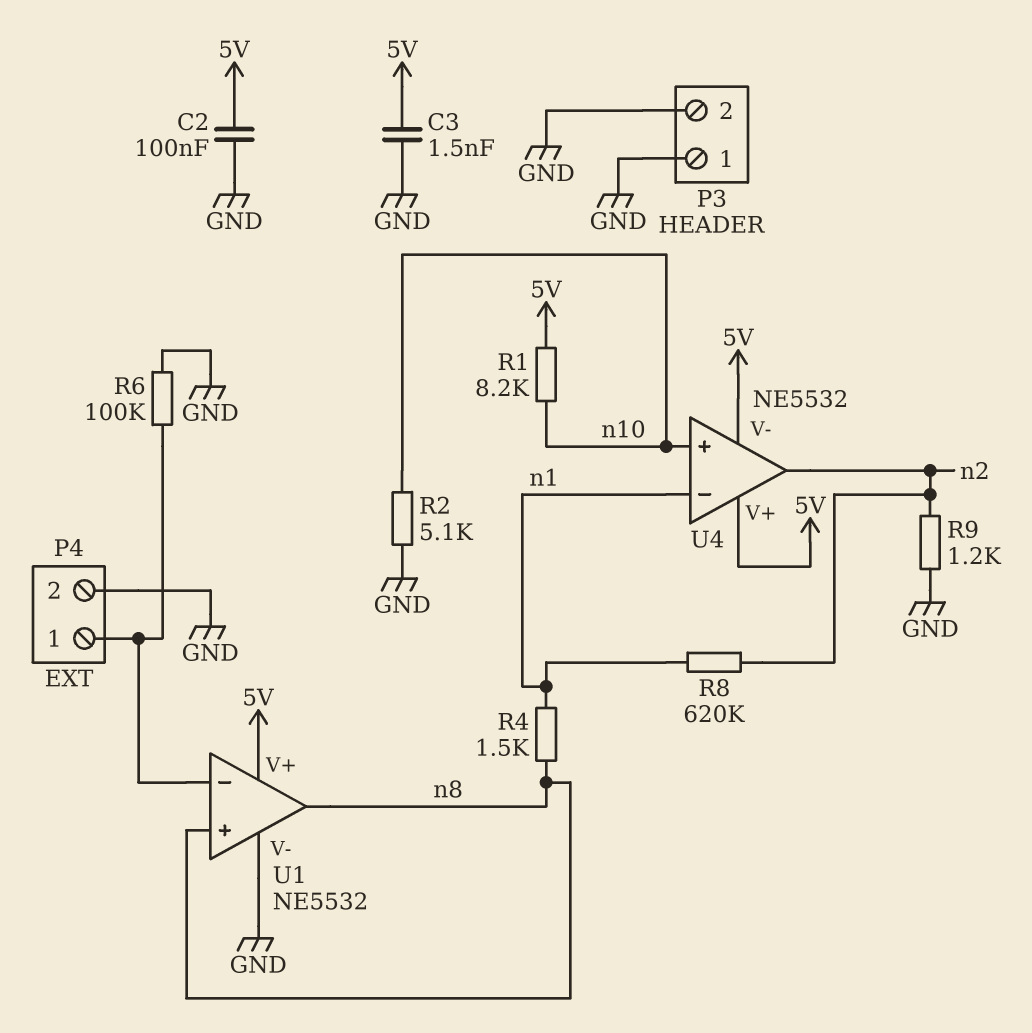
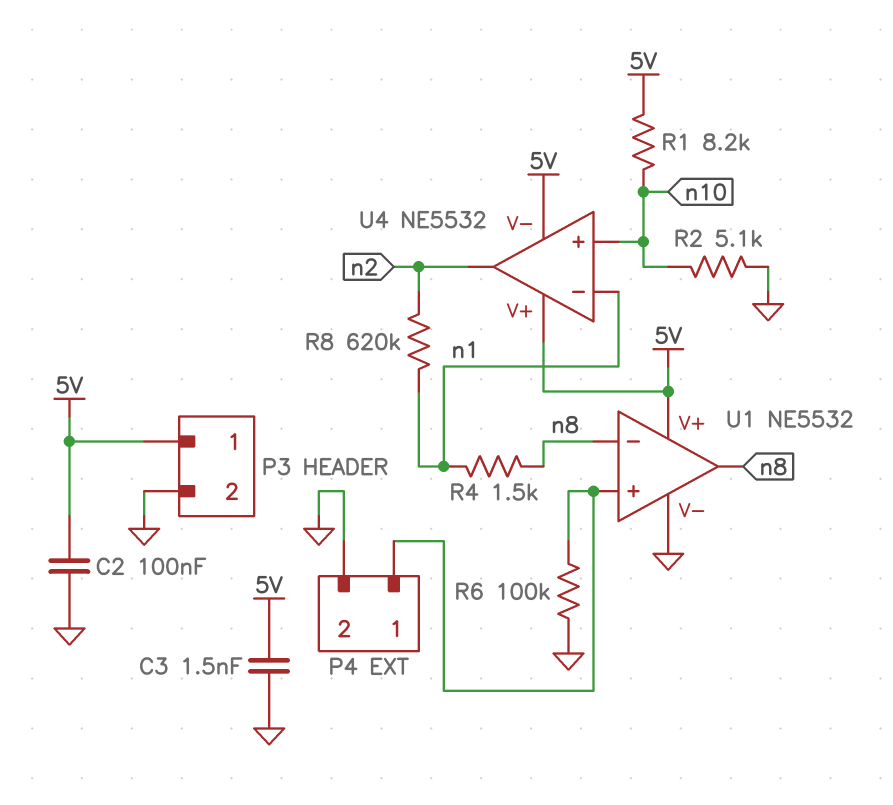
P3 pin 1: GND -> 5V
R9: 1.2k (GND, n2) -> none
U1 pin in+: n8 -> P4/1
U1 pin in-: P4/1 -> n8

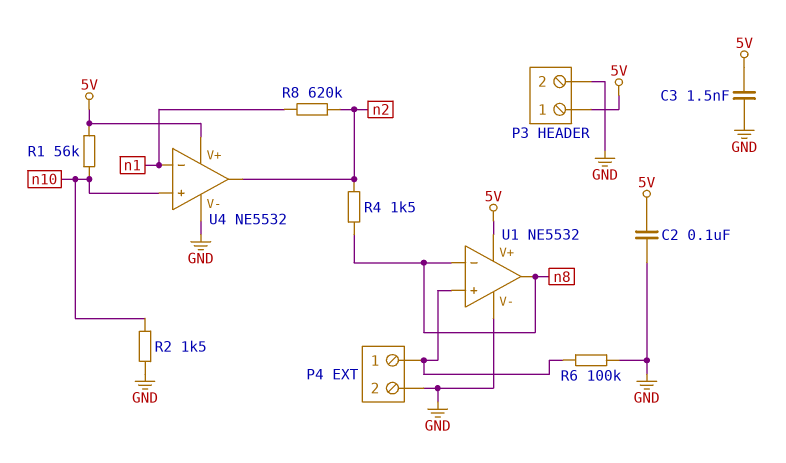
R1: 8.2k (5V, n10) -> 56k (5V, n10)
R2: 5.1k (GND, n10) -> 1.5k (GND, n10)
R4: 1.5k (n1, n8) -> 1.5k (n2, n8)
U4 pin V-: 5V -> GND

